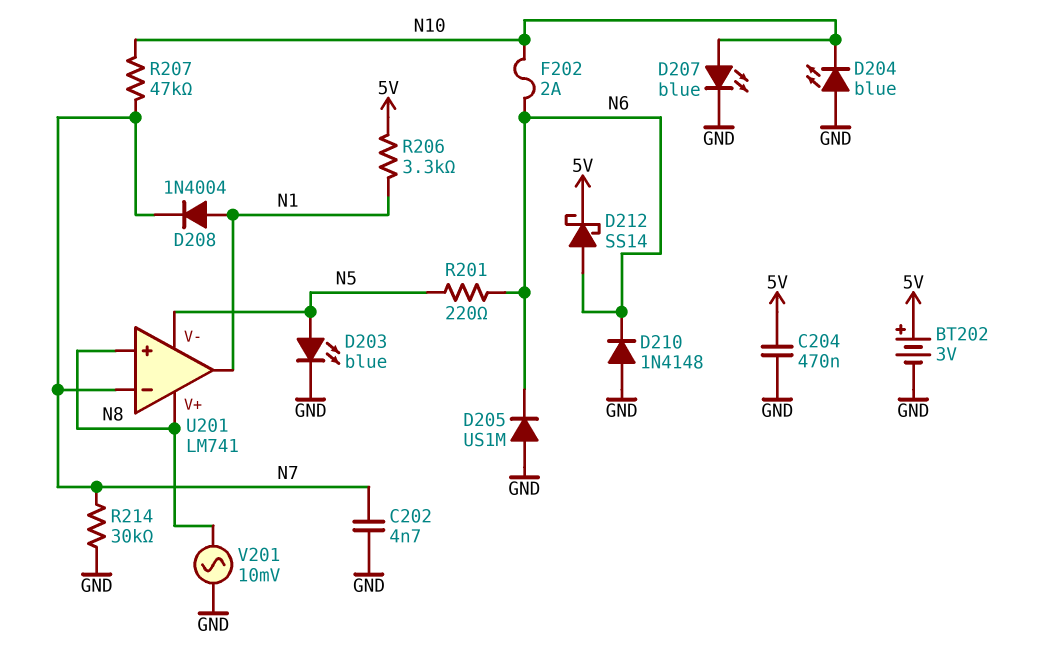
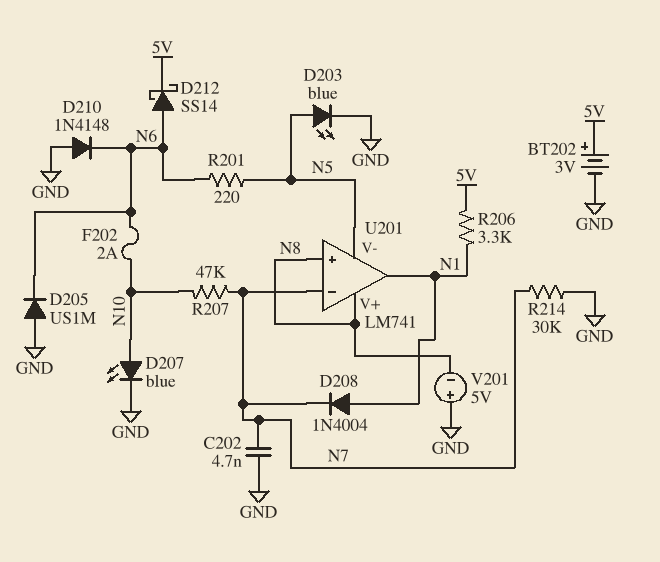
C204: 470nF (5V, GND) -> none
D204: LED blue (A GND, K N10) -> none
V201: AC 10mV (GND, N8) -> 5V (plus GND, minus N8)

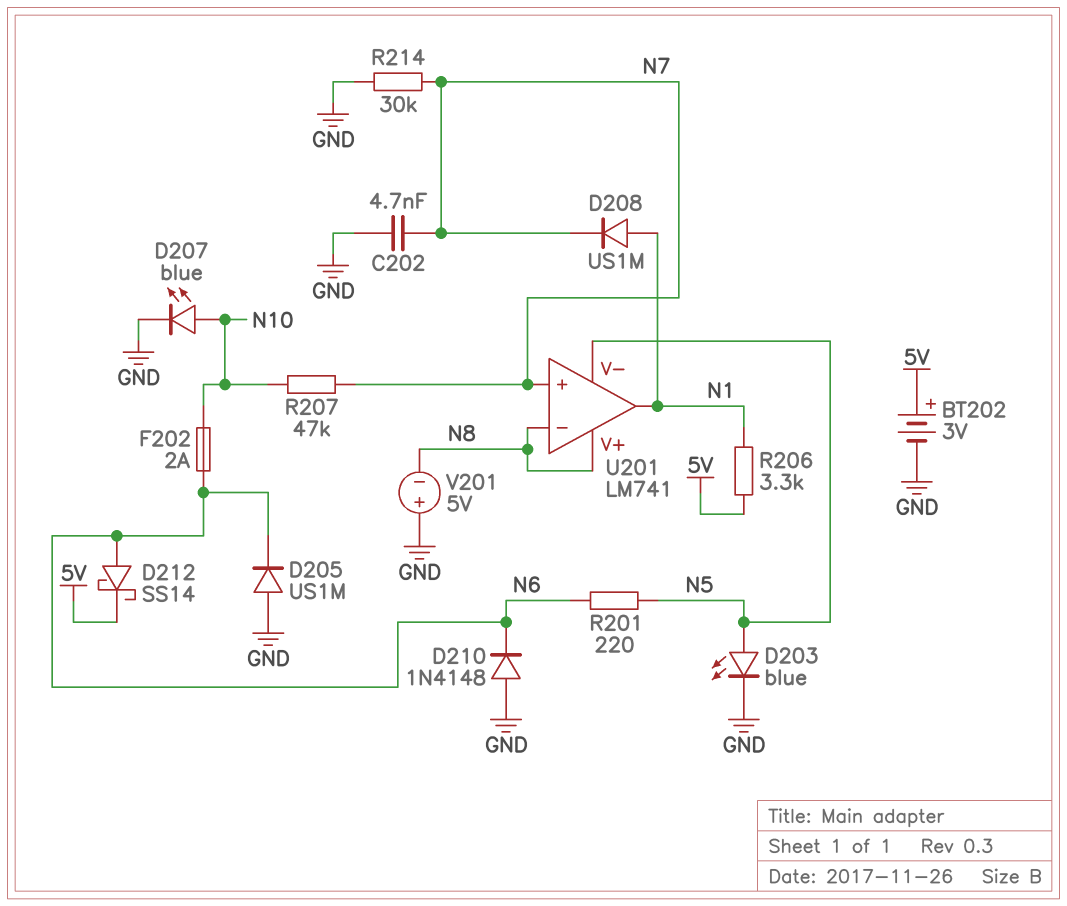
D208: diode 1N4004 (A N1, K N7) -> diode US1M (A N1, K N7)
U201 pin in+: N8 -> N7
U201 pin in-: N7 -> N8

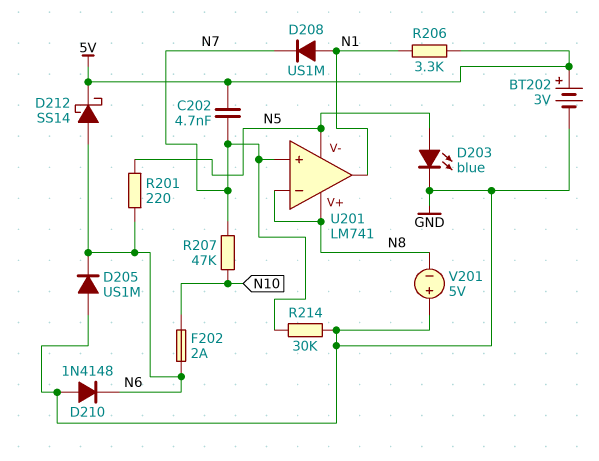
C202: 4.7nF (GND, N7) -> 4.7nF (5V, N7)
D207: LED blue (A N10, K GND) -> none

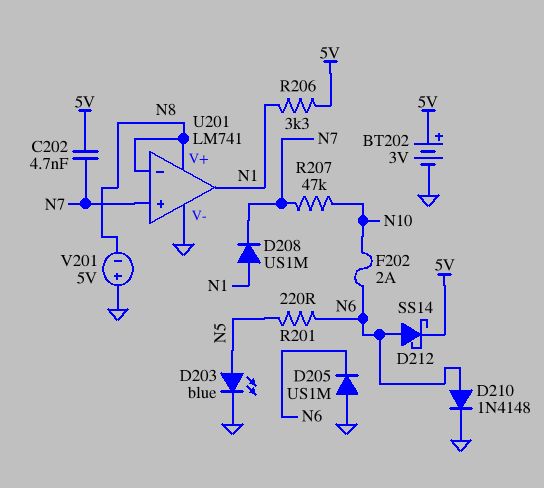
D210: diode 1N4148 (A GND, K N6) -> diode 1N4148 (A N6, K GND)
R214: 30k (GND, N7) -> none
U201 pin V-: N5 -> GND

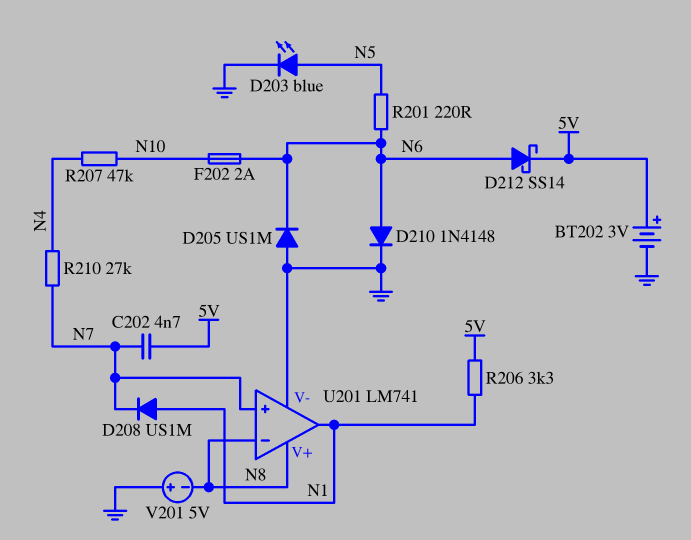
R207: 47k (N7, N10) -> 47k (N4, N10)
R210: none -> 27k (N4, N7)

